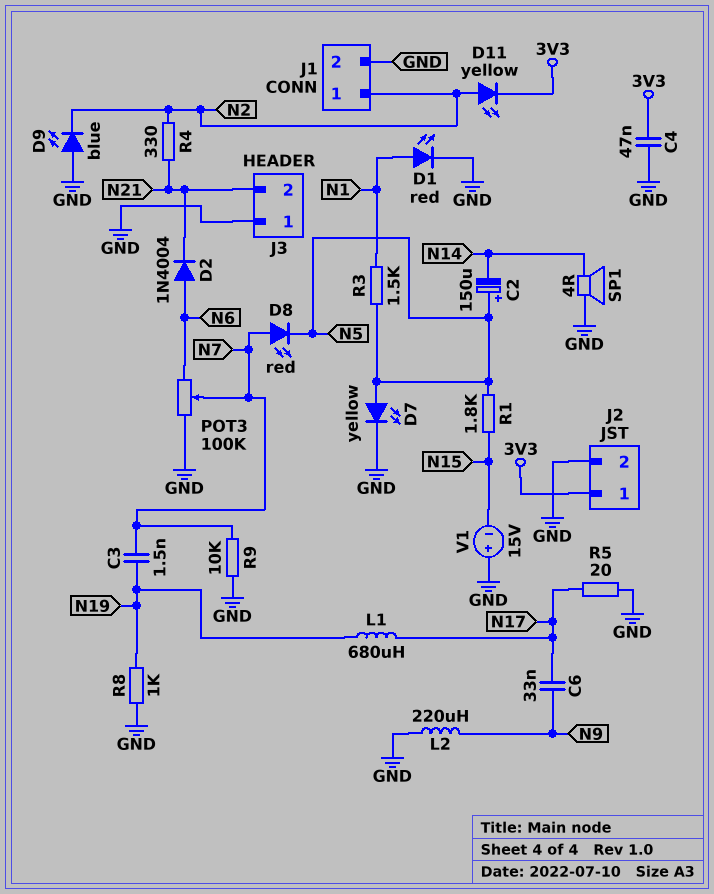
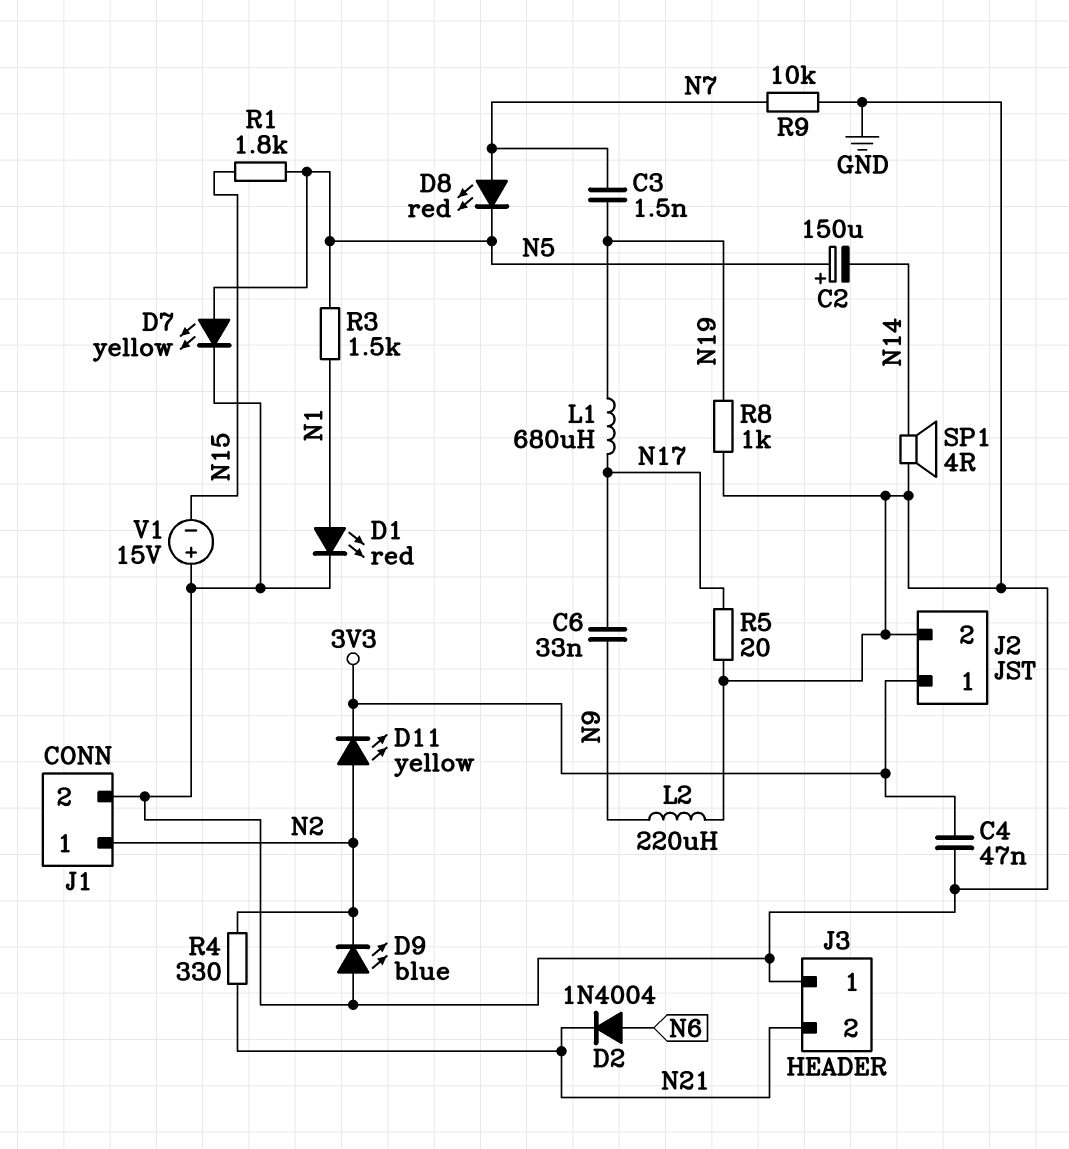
POT3: 100k (GND, N6, wiper N7) -> none

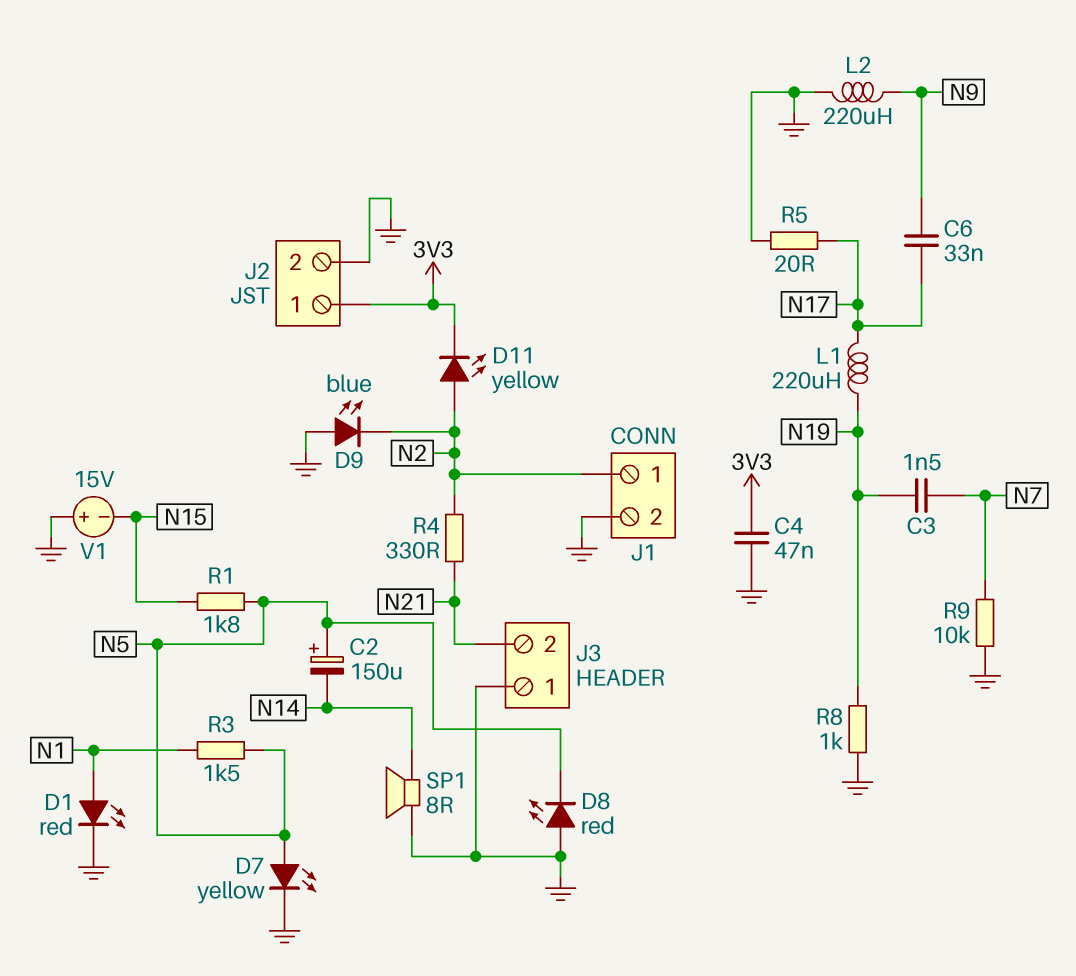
D2: diode 1N4004 (A N6, K N21) -> none
D8: LED red (A N7, K N5) -> LED red (A GND, K N5)
L1: 680uH (N17, N19) -> 220uH (N17, N19)
SP1: speaker 4R (GND, N14) -> speaker 8R (GND, N14)

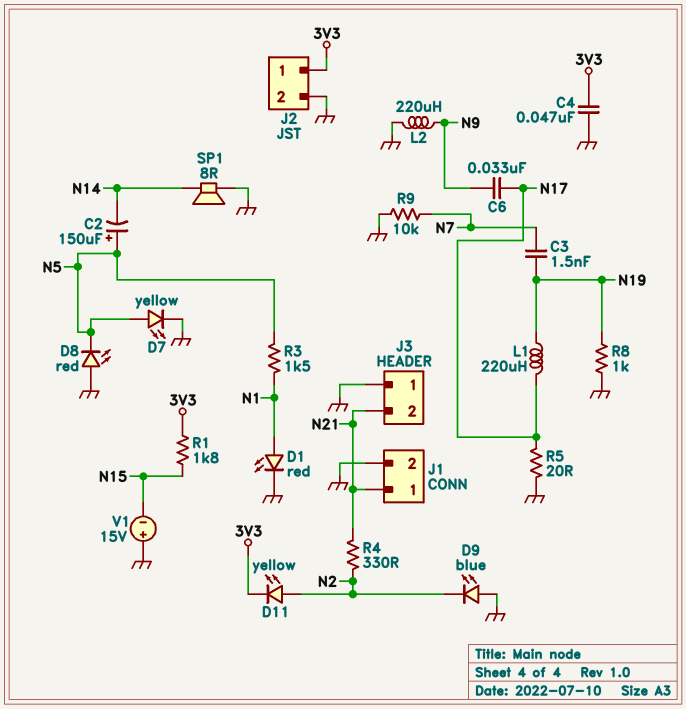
J1 pin 1: N2 -> N21
R1: 1.8k (N5, N15) -> 1.8k (3V3, N15)

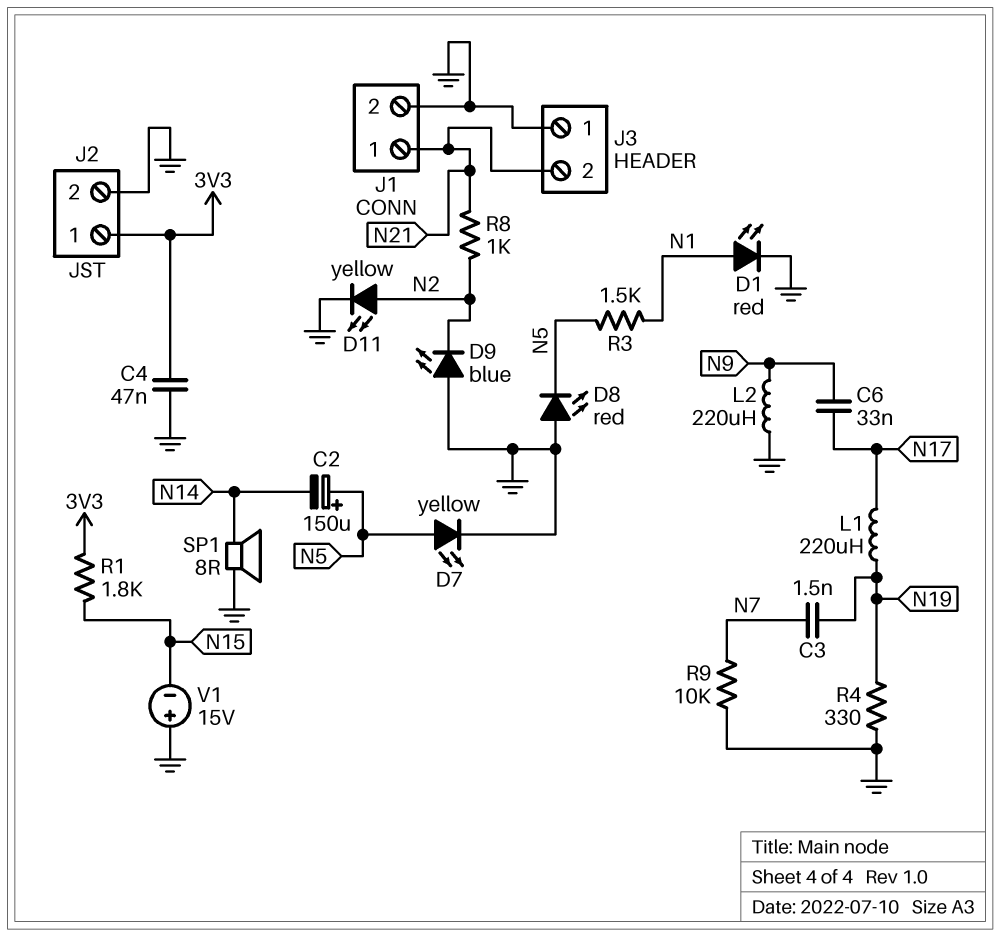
D11: LED yellow (A N2, K 3V3) -> LED yellow (A N2, K GND)
R4: 330 (N2, N21) -> 330 (GND, N19)
R5: 20 (GND, N17) -> none
R8: 1k (GND, N19) -> 1k (N2, N21)

